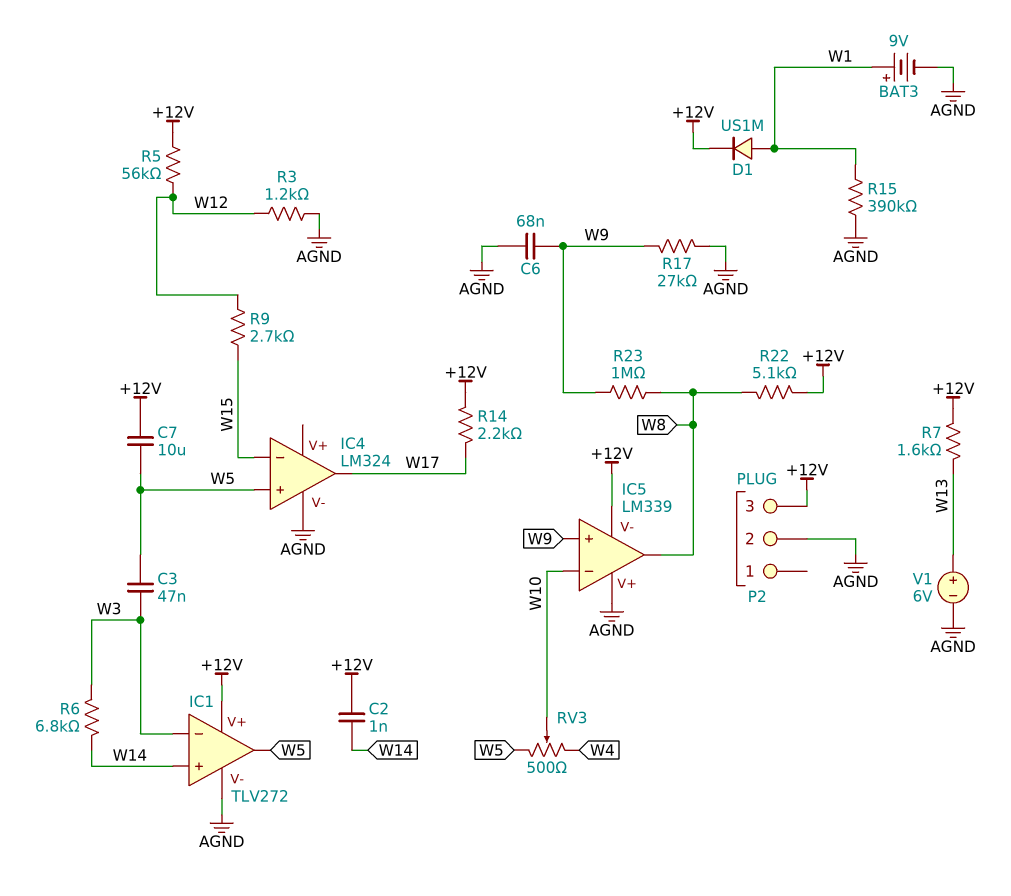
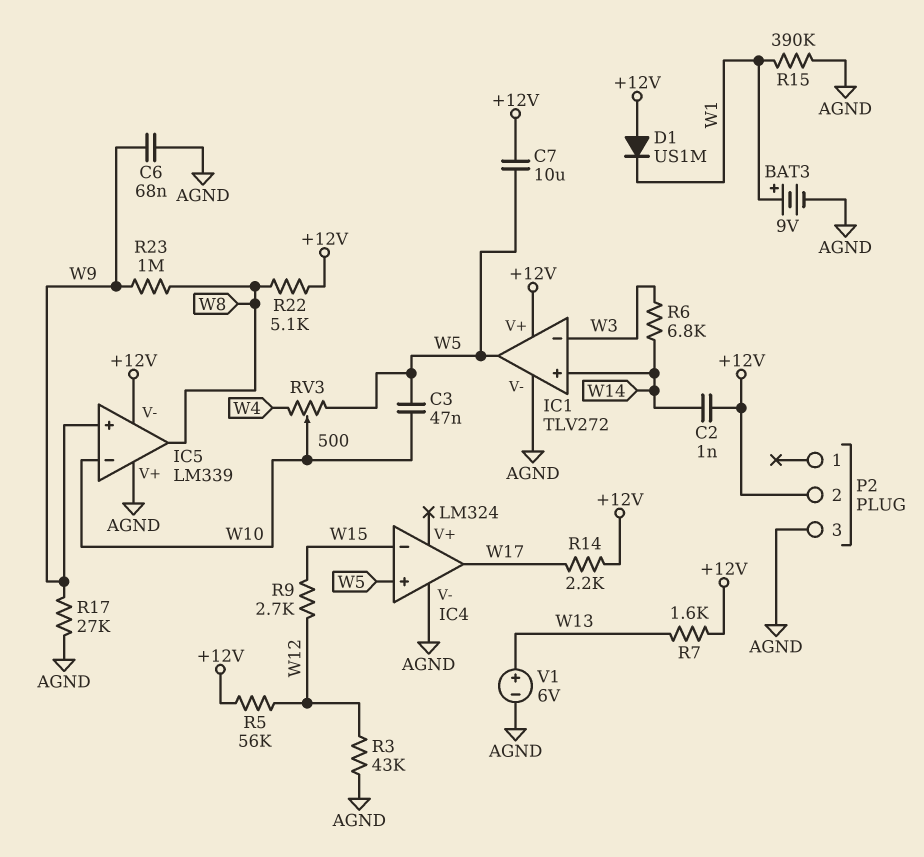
C3: 47nF (W3, W5) -> 47nF (W5, W10)
D1: diode US1M (A W1, K +12V) -> diode US1M (A +12V, K W1)
P2 pin 2: AGND -> +12V
P2 pin 3: +12V -> AGND
R3: 1.2k (AGND, W12) -> 43k (AGND, W12)

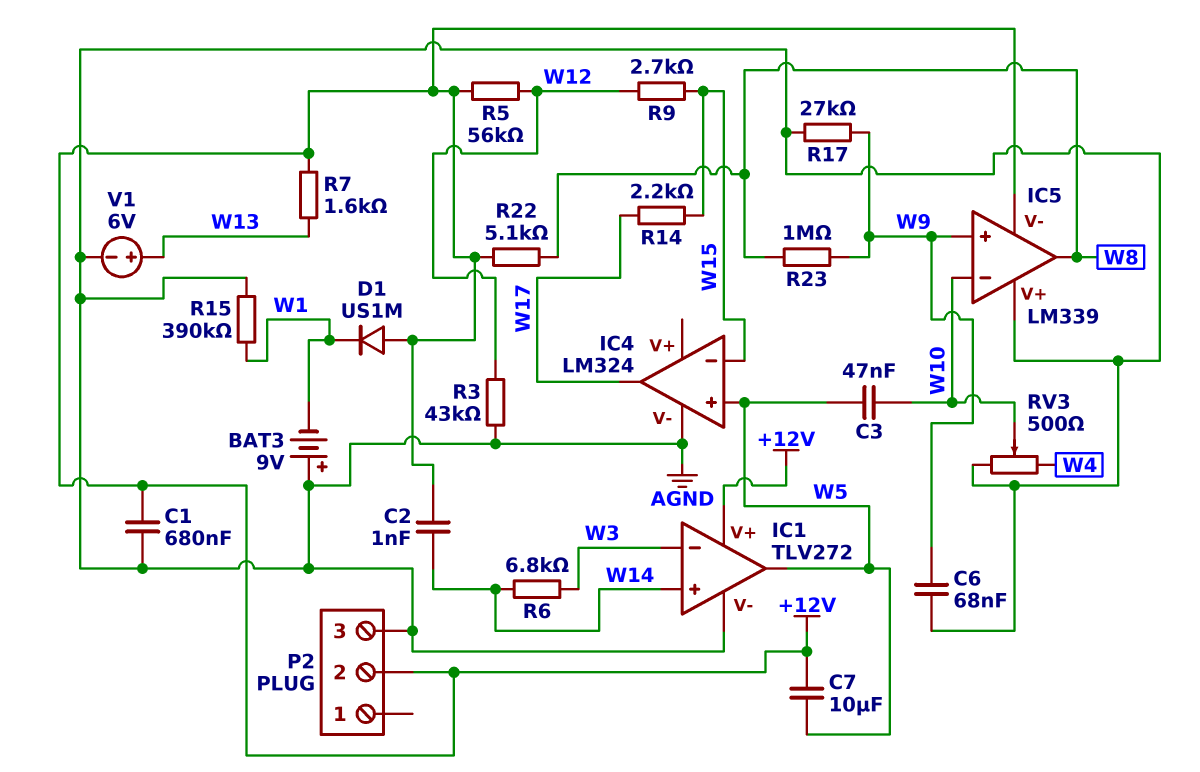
BAT3: 9V (plus W1, minus AGND) -> 9V (plus AGND, minus W1)
C1: none -> 680nF (+12V, AGND)
R14: 2.2k (+12V, W17) -> 2.2k (W15, W17)
RV3: 500 (W4, W5, wiper W10) -> 500 (AGND, W4, wiper W10)

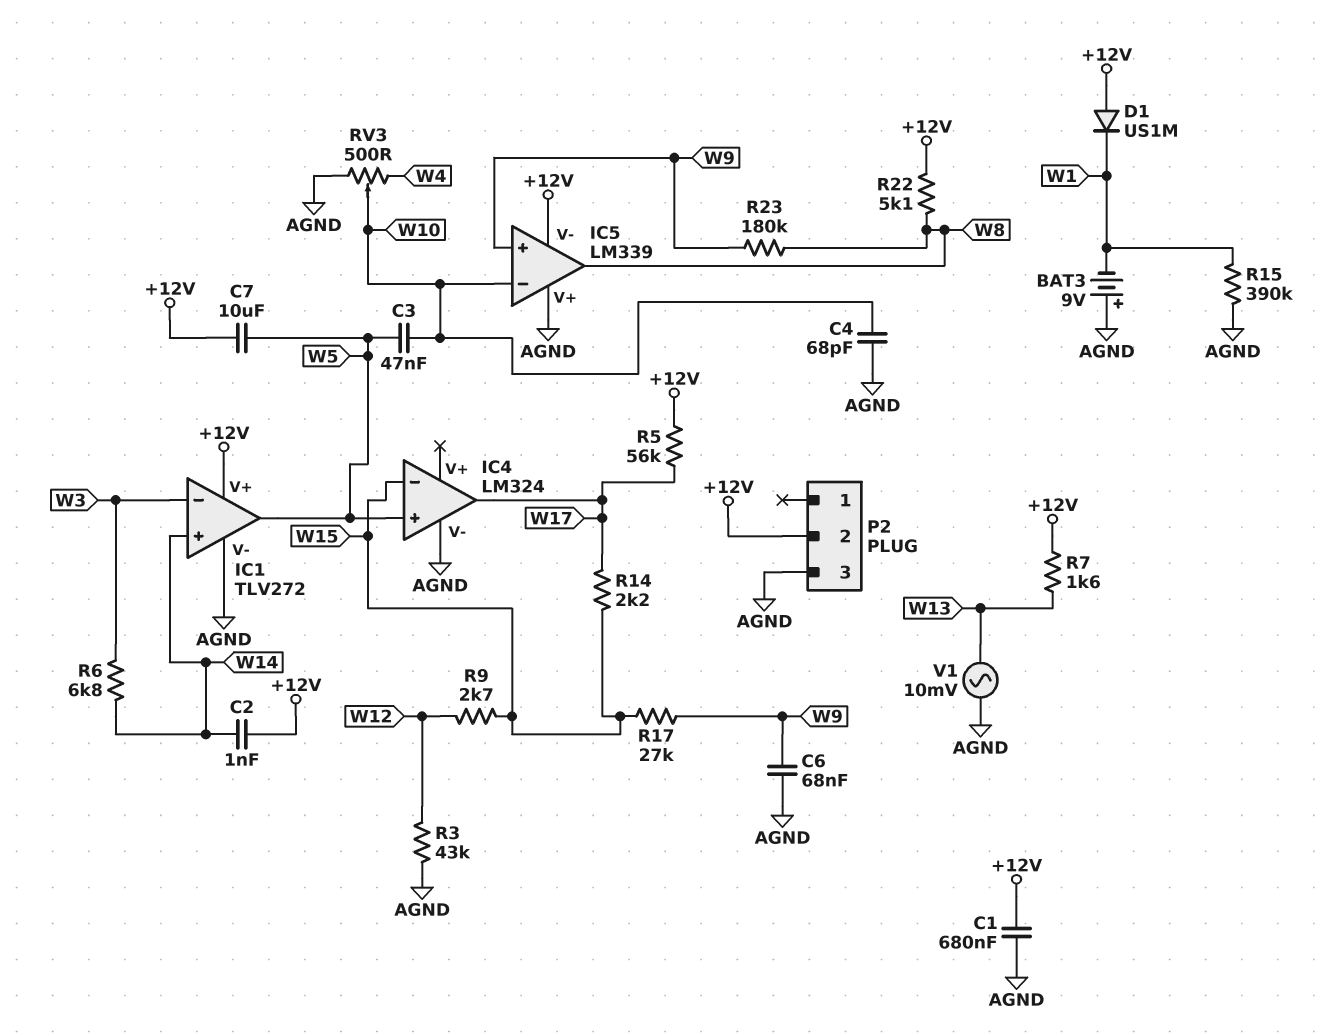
C4: none -> 68pF (AGND, W10)
R5: 56k (+12V, W12) -> 56k (+12V, W17)
R17: 27k (AGND, W9) -> 27k (W9, W15)
R23: 1M (W8, W9) -> 180k (W8, W9)
V1: 6V (plus W13, minus AGND) -> AC 10mV (AGND, W13)

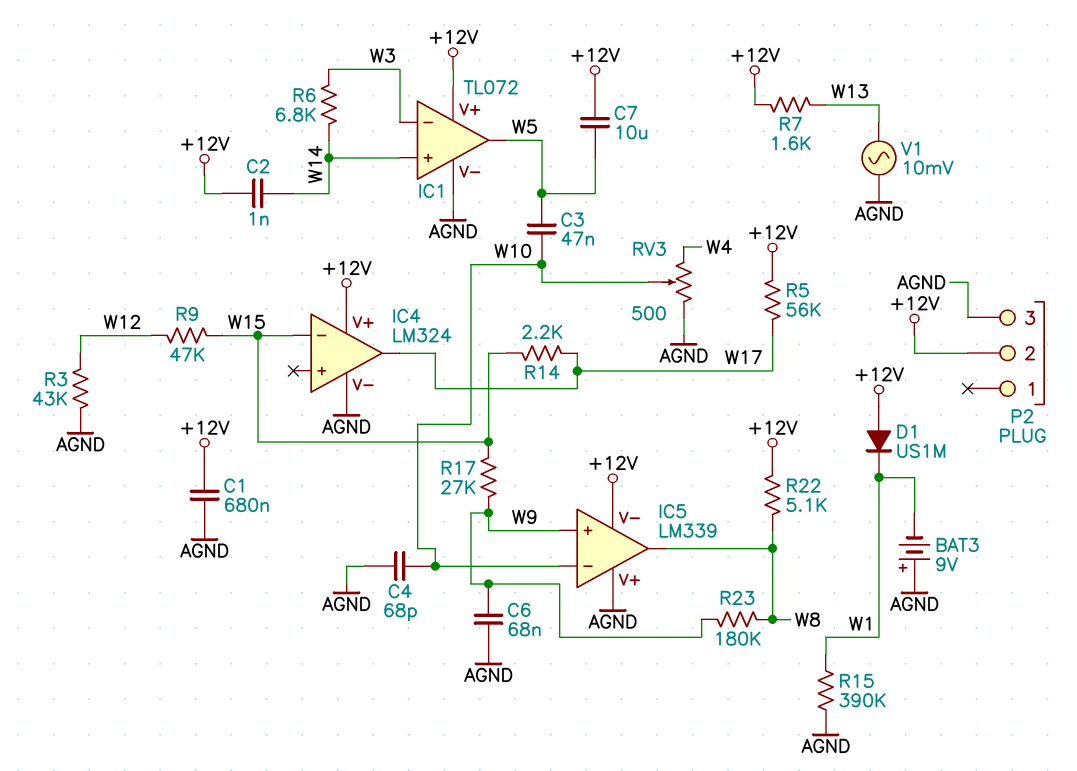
IC1: TLV272 -> TL072
IC4 pin V+: none -> +12V
IC4 pin in+: W5 -> none
R9: 2.7k (W12, W15) -> 47k (W12, W15)

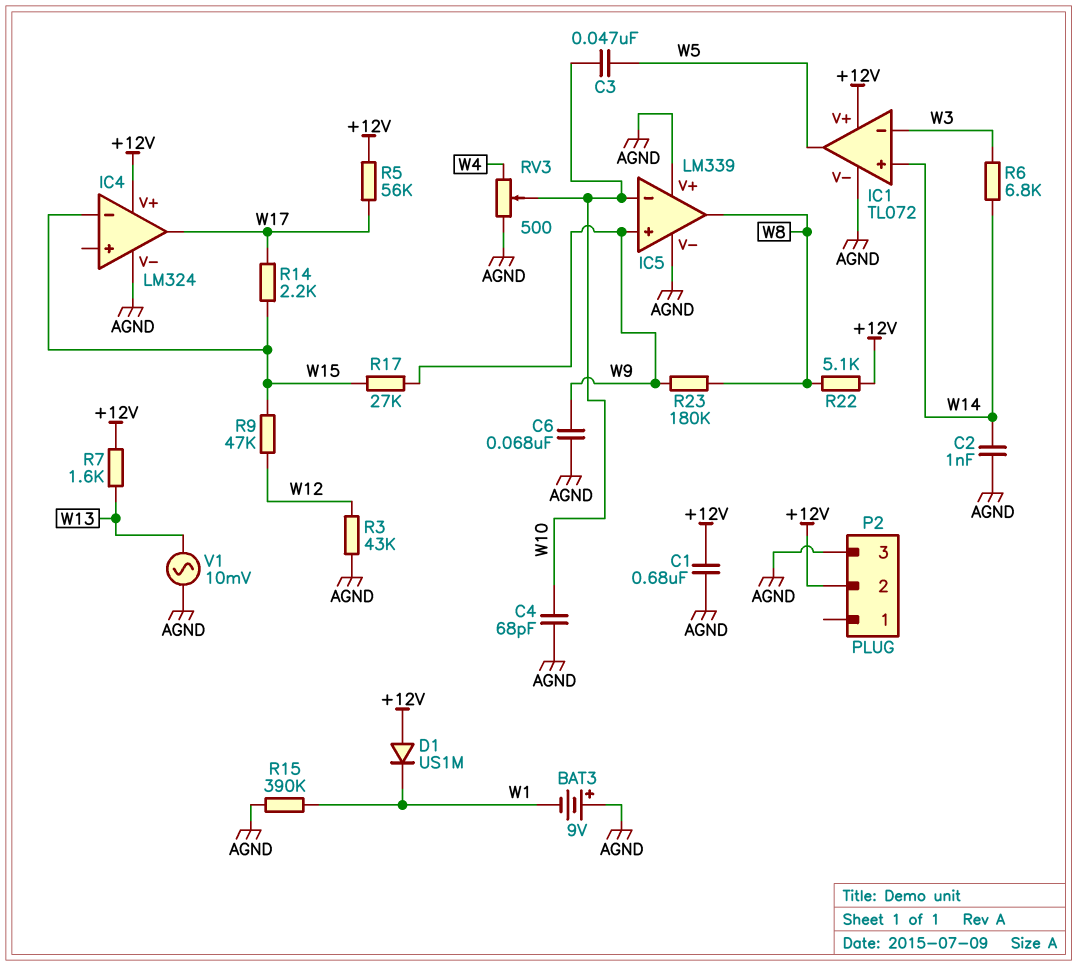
C2: 1nF (+12V, W14) -> 1nF (AGND, W14)
C7: 10uF (+12V, W5) -> none
IC5 pin V-: +12V -> AGND

